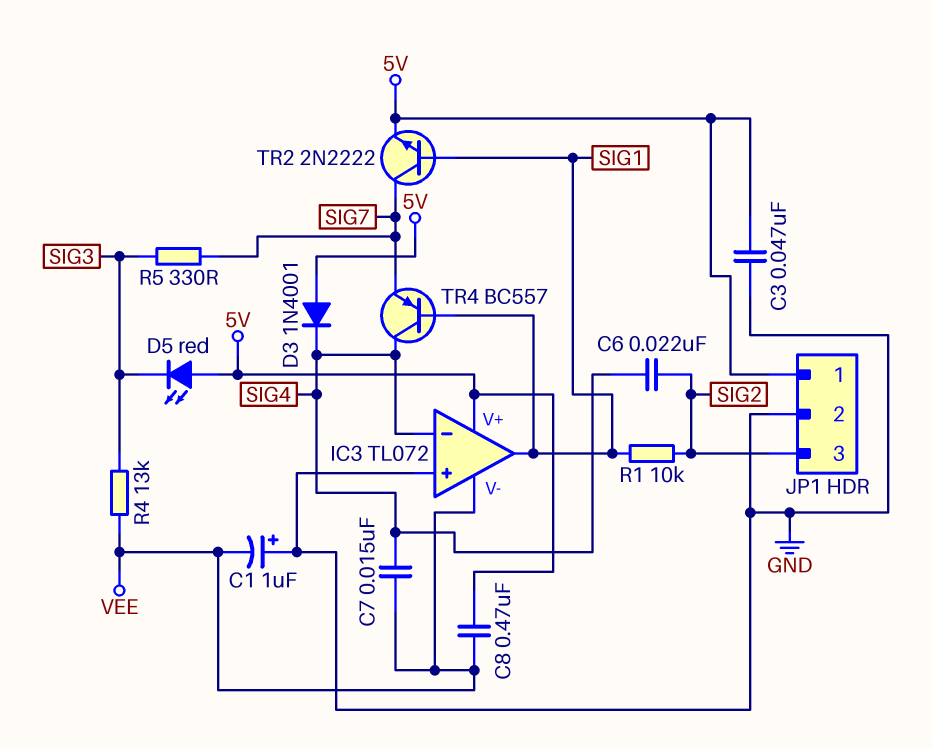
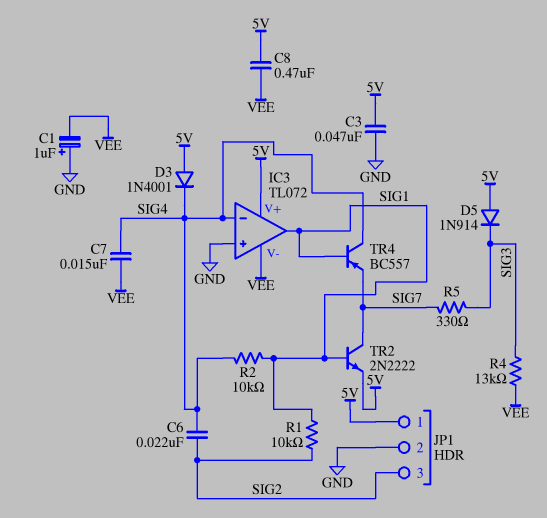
D5: LED red (A 5V, K SIG3) -> diode 1N914 (A 5V, K SIG3)
R2: none -> 10k (SIG1, SIG4)

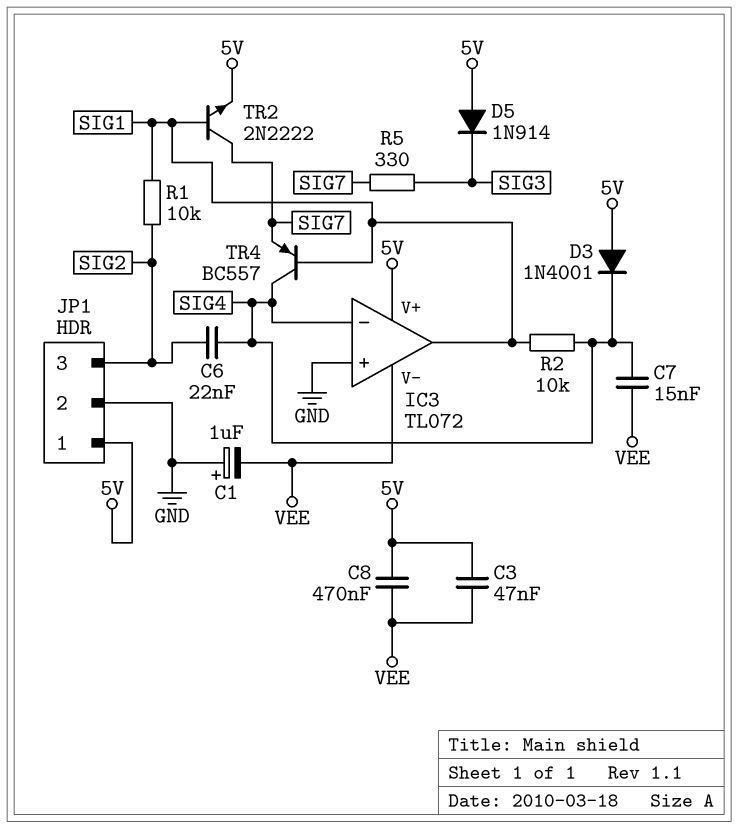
C3: 47nF (5V, GND) -> 47nF (5V, VEE)
R4: 13k (SIG3, VEE) -> none

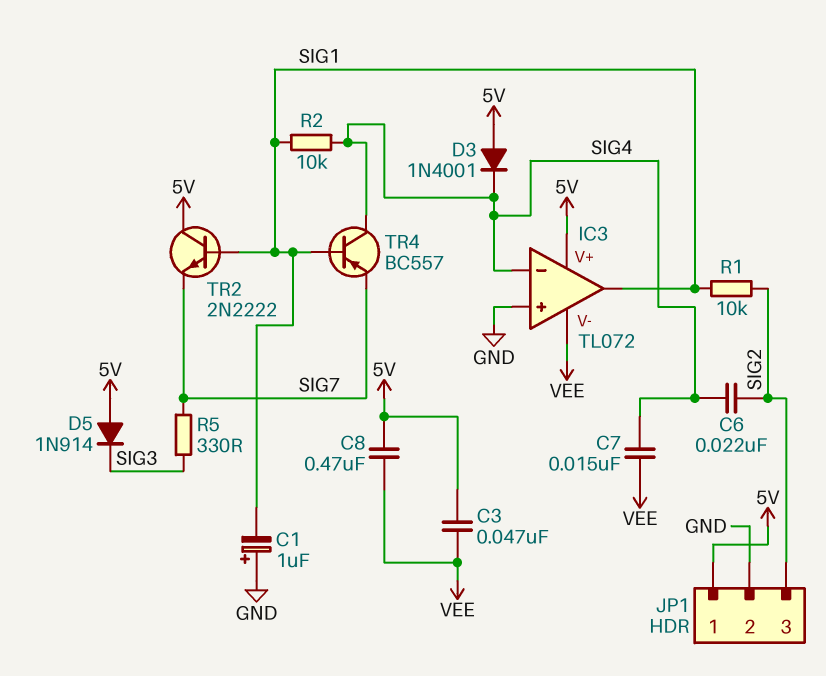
C1: 1uF (plus GND, minus VEE) -> 1uF (plus GND, minus SIG1)
TR2: NPN 2N2222 (B SIG1, C SIG7, E 5V) -> NPN 2N2222 (B SIG1, C 5V, E SIG7)

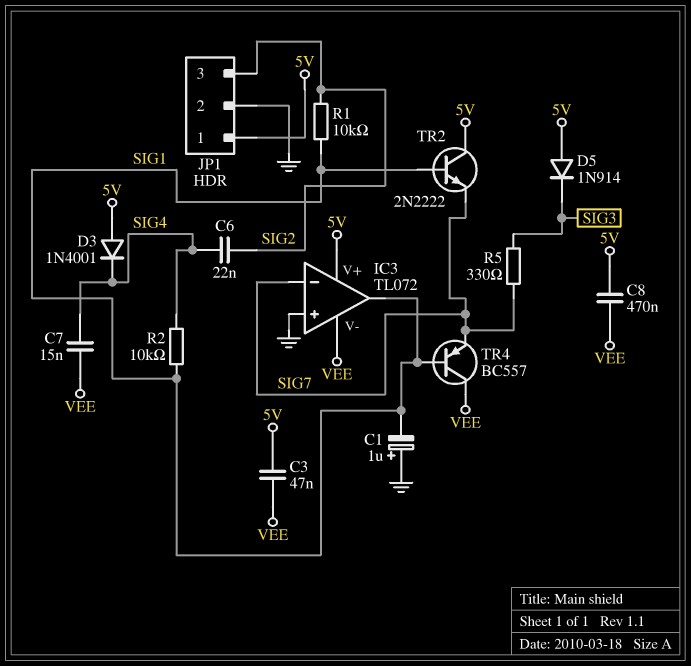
IC3 pin in-: SIG4 -> SIG7
TR4: PNP BC557 (B SIG1, C SIG4, E SIG7) -> PNP BC557 (B SIG1, C VEE, E SIG7)

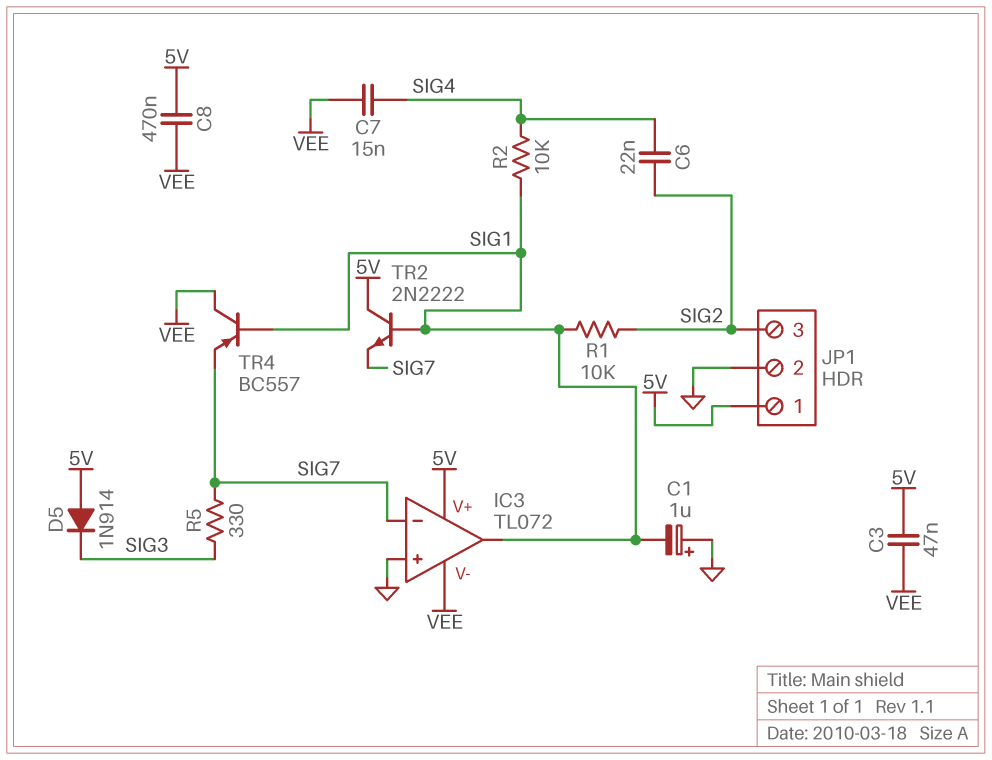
D3: diode 1N4001 (A 5V, K SIG4) -> none

